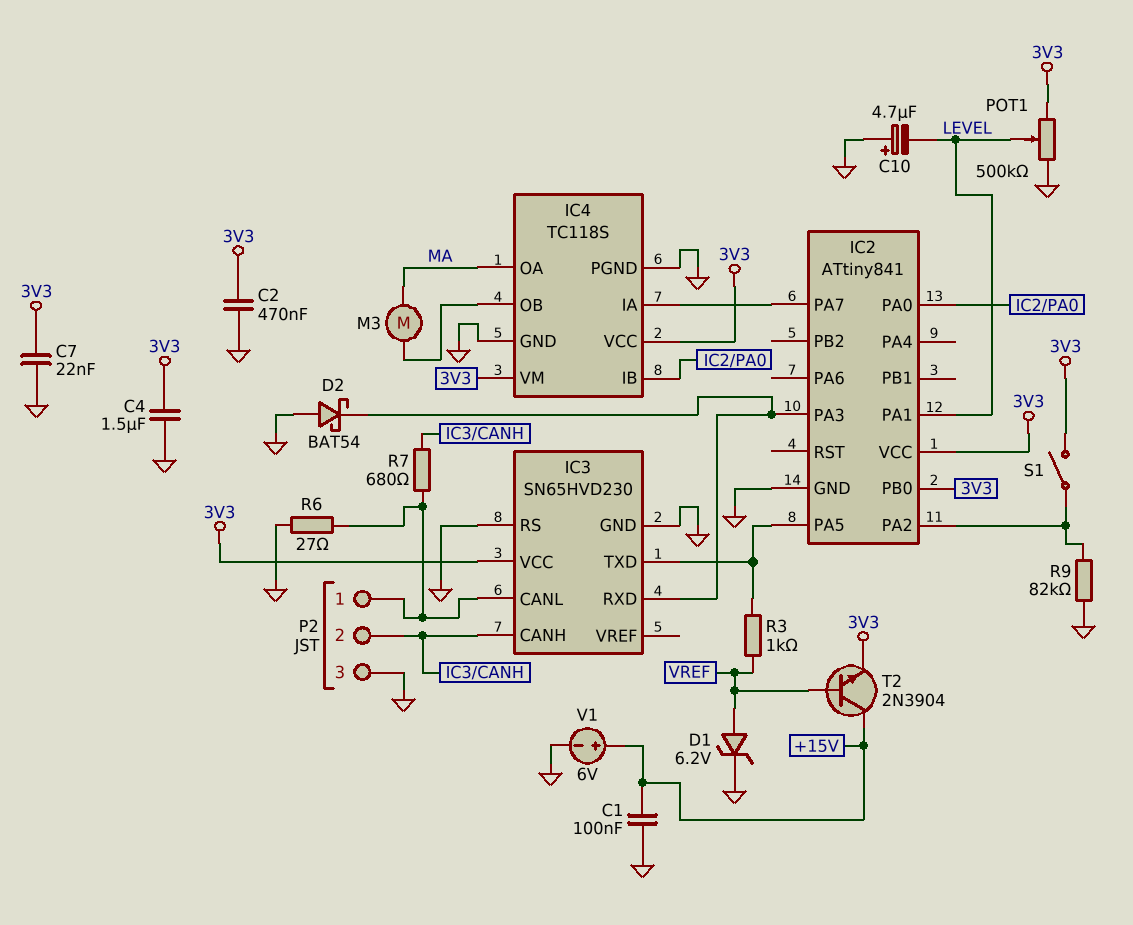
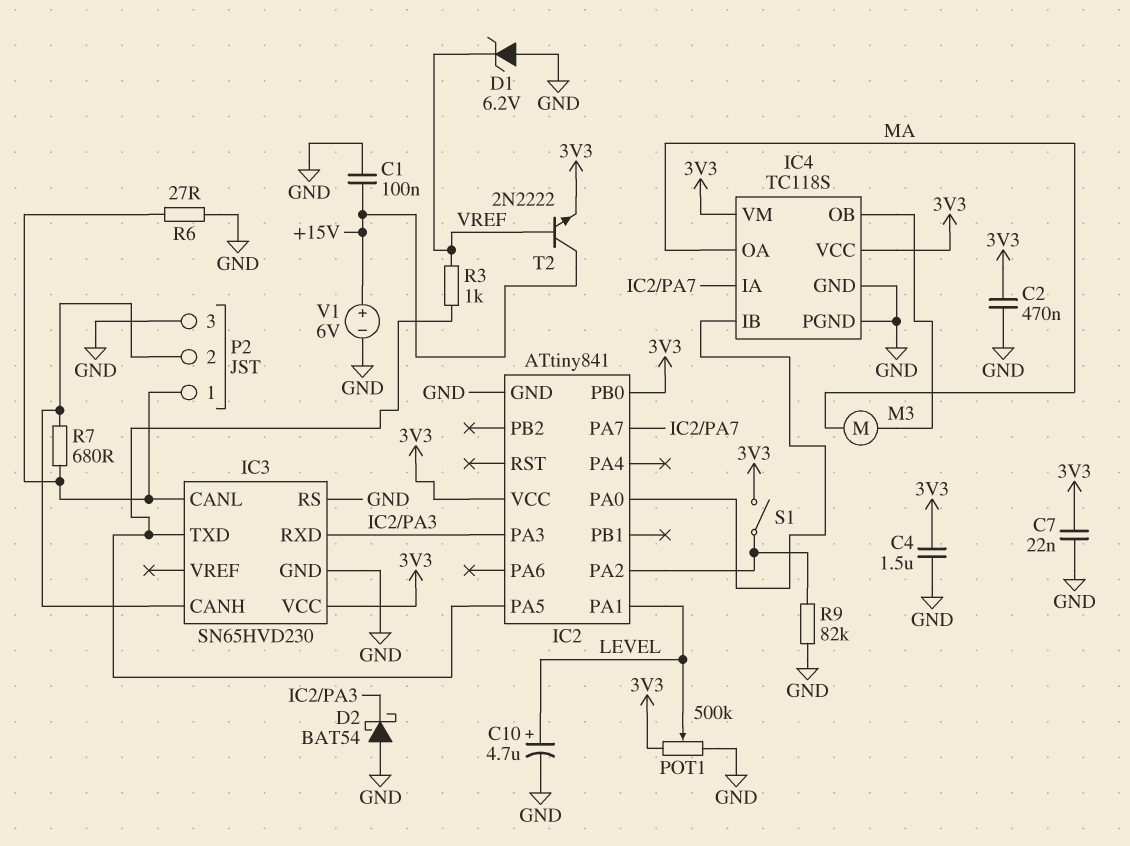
C10: 4.7uF (plus GND, minus LEVEL) -> 4.7uF (plus LEVEL, minus GND)
D1: zener 6.2V (A VREF, K GND) -> zener 6.2V (A GND, K VREF)
T2: NPN 2N3904 (B VREF, C +15V, E 3V3) -> NPN 2N2222 (B VREF, C +15V, E 3V3)

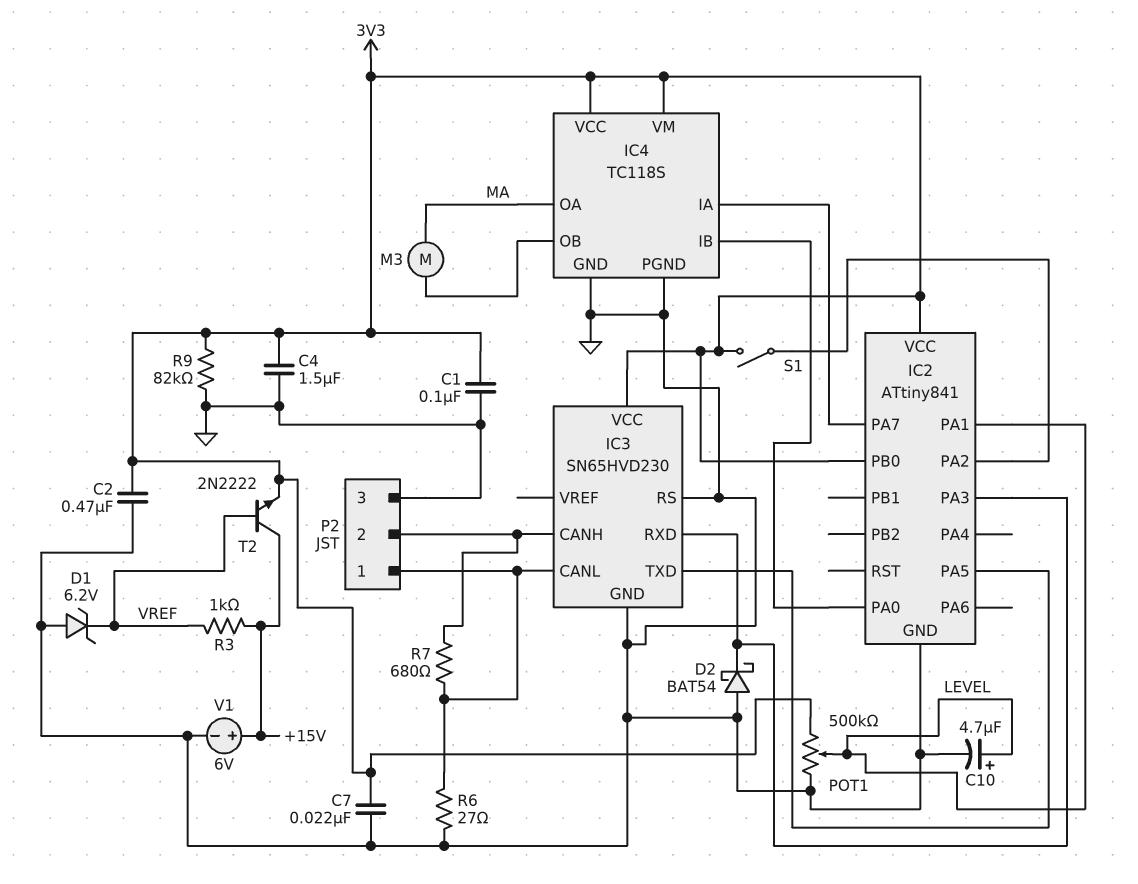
C1: 100nF (+15V, GND) -> 100nF (3V3, GND)
R3: 1k (IC2/PA5, VREF) -> 1k (+15V, VREF)
R9: 82k (GND, IC2/PA2) -> 82k (3V3, GND)

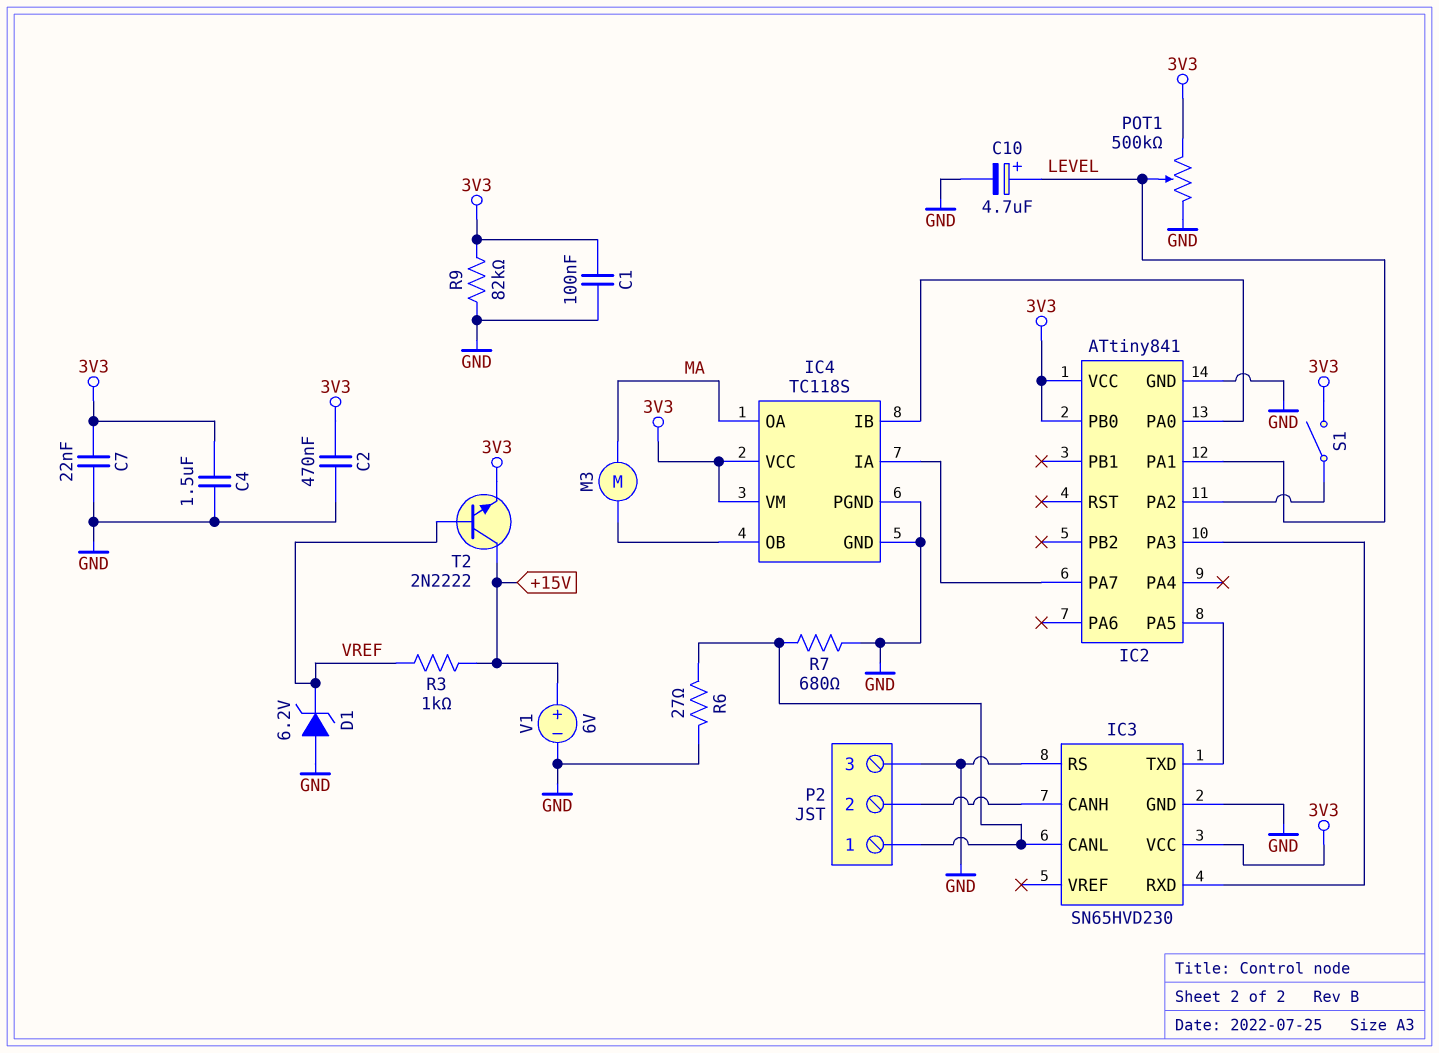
D2: schottky BAT54 (A GND, K IC2/PA3) -> none
R7: 680 (IC3/CANH, IC3/CANL) -> 680 (GND, IC3/CANL)

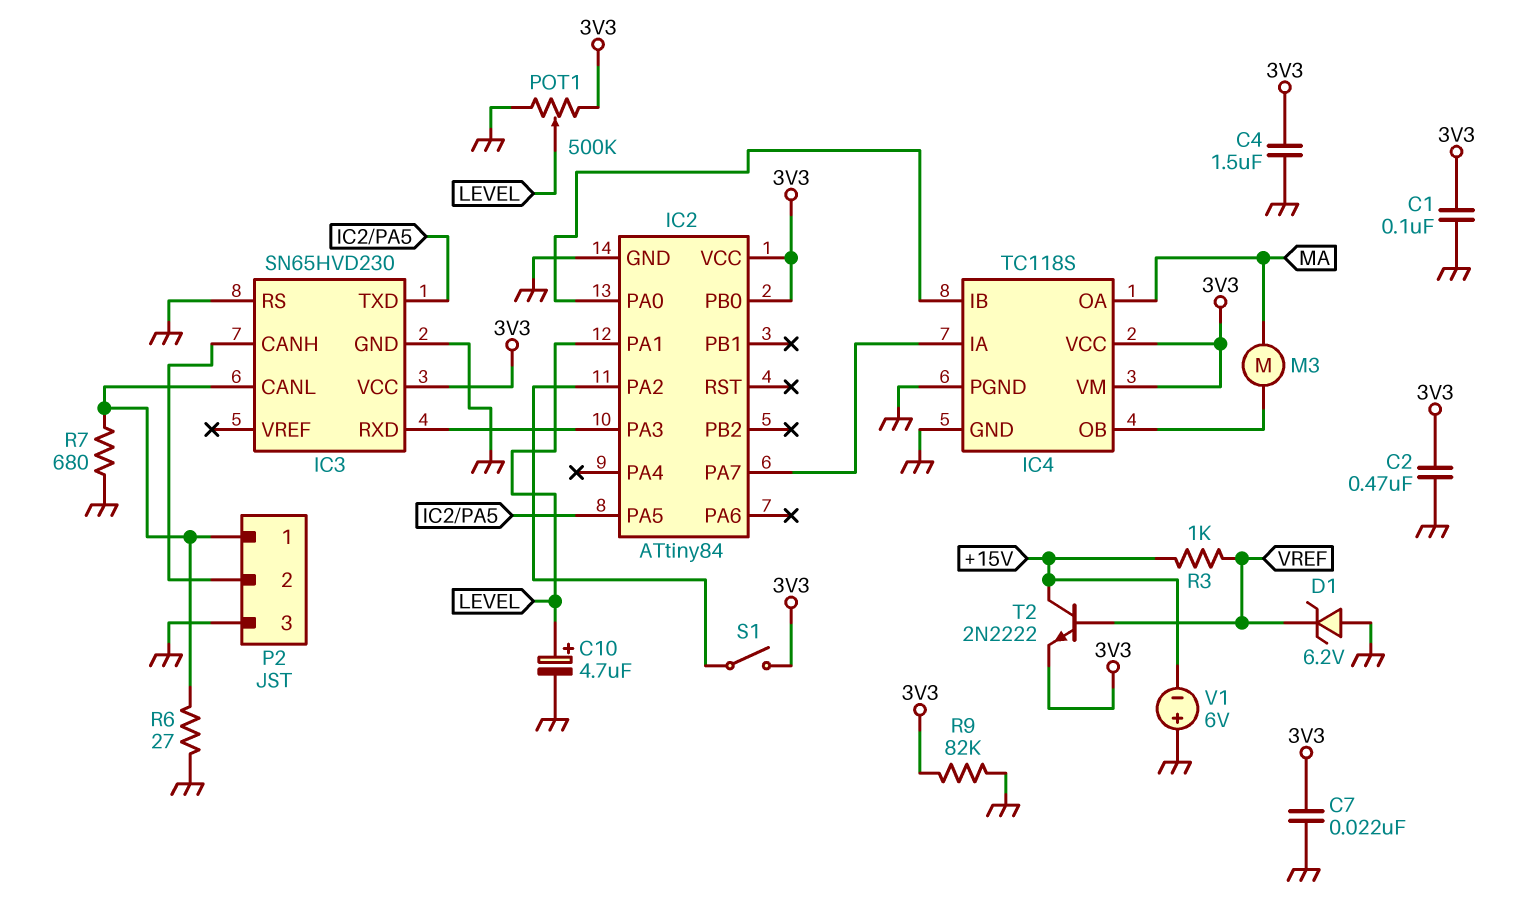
IC2: ATtiny841 -> ATtiny84
V1: 6V (plus +15V, minus GND) -> 6V (plus GND, minus +15V)

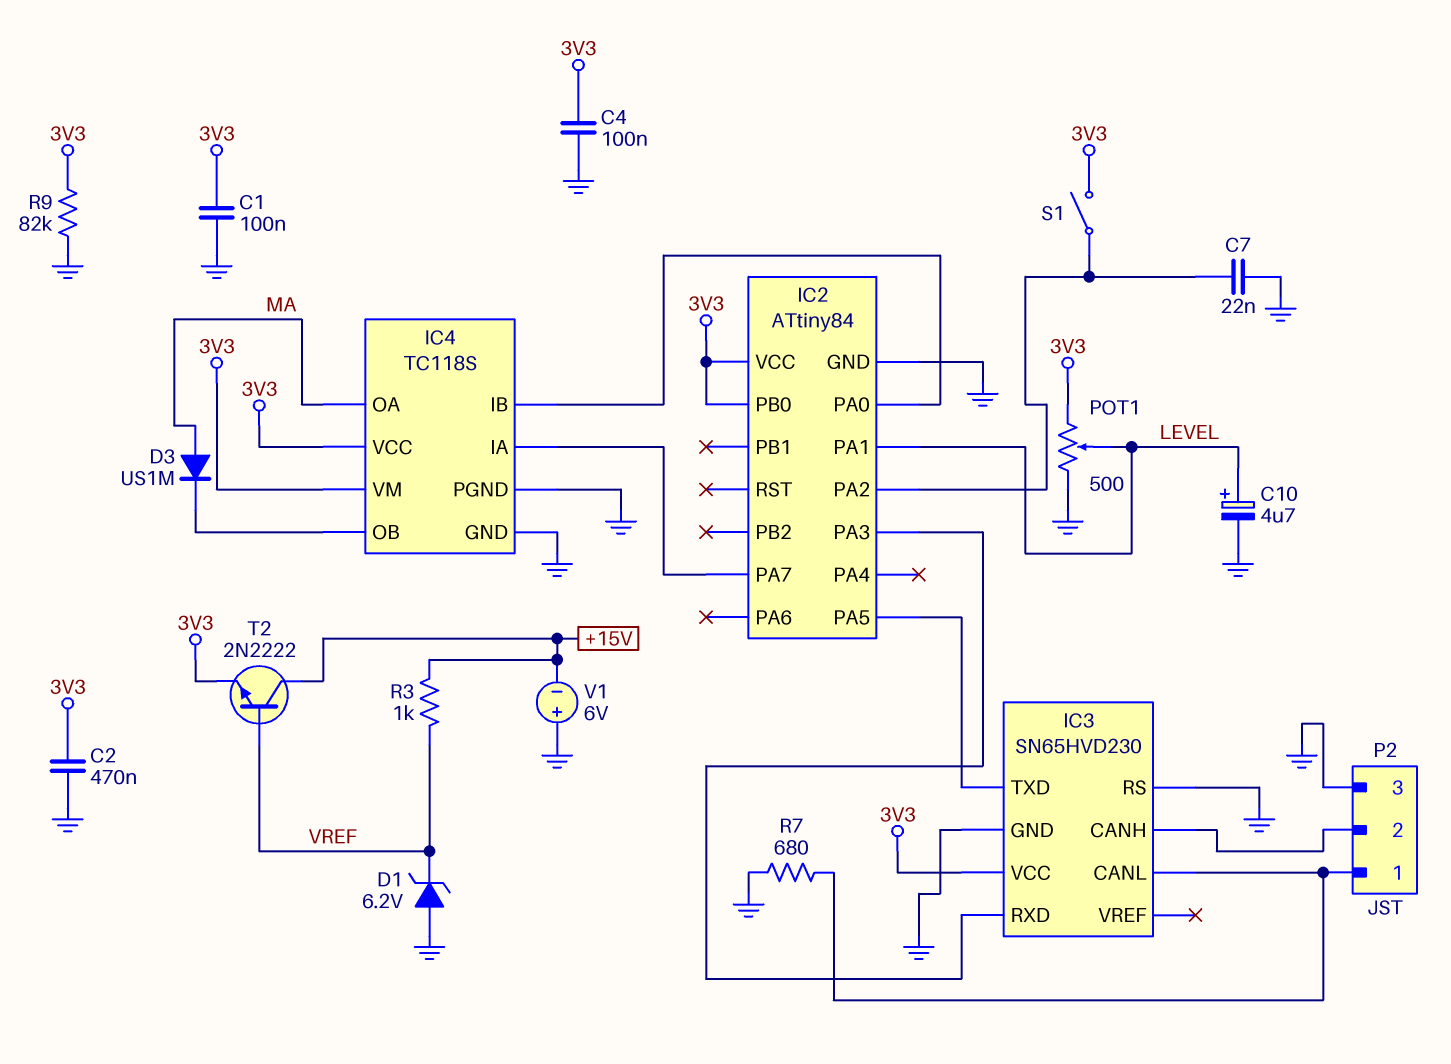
C4: 1.5uF (3V3, GND) -> 100nF (3V3, GND)
C7: 22nF (3V3, GND) -> 22nF (GND, IC2/PA2)
D3: none -> diode US1M (A MA, K IC4/OB)
M3: motor (IC4/OB, MA) -> none
POT1: 500k (3V3, GND, wiper LEVEL) -> 500 (3V3, GND, wiper LEVEL)
R6: 27 (GND, IC3/CANL) -> none

